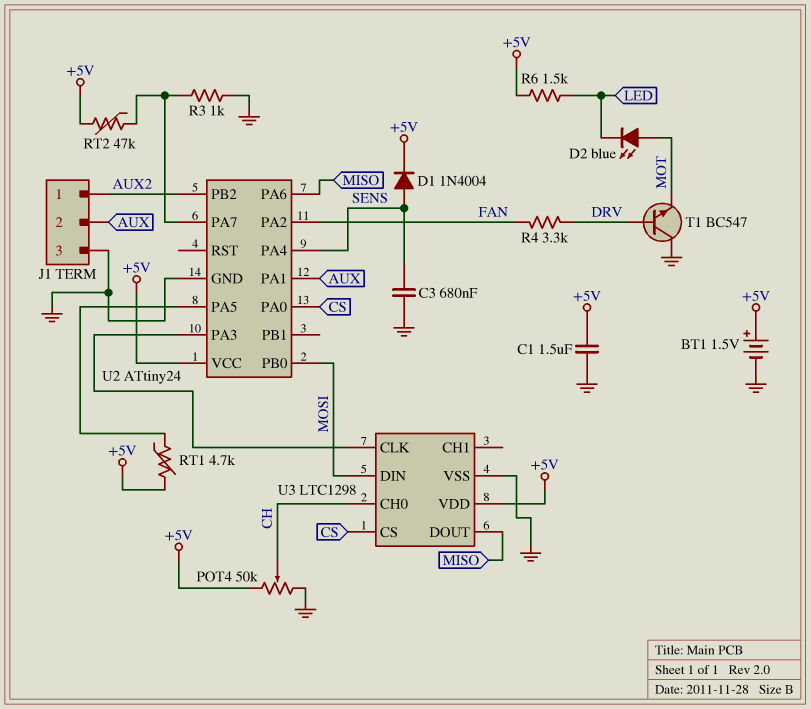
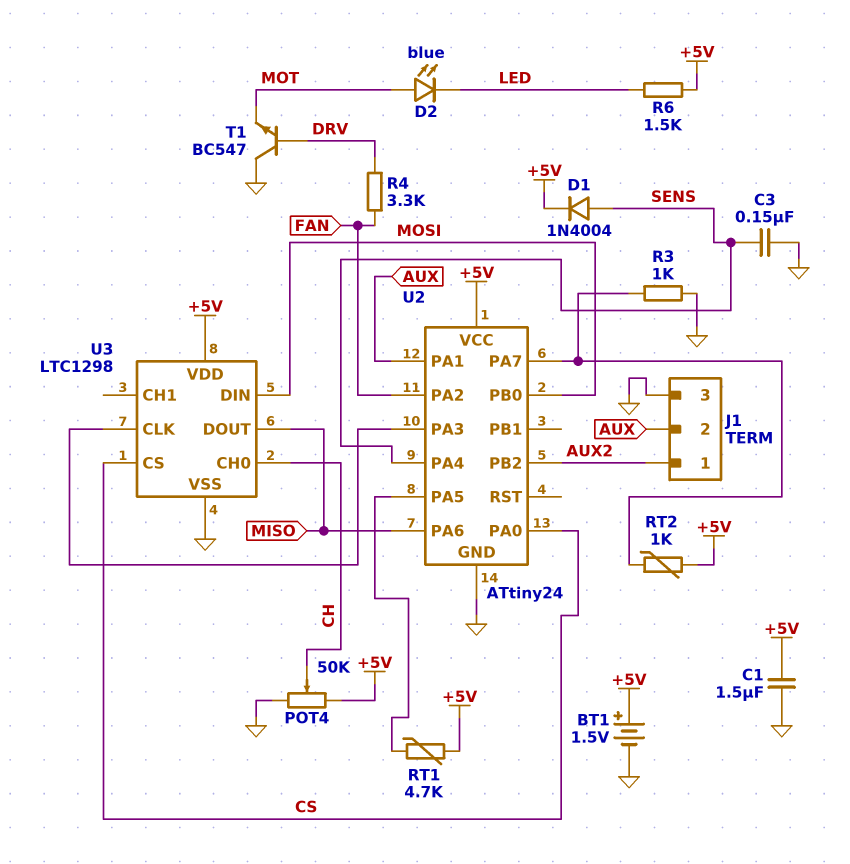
C3: 680nF (GND, SENS) -> 150nF (GND, SENS)
RT2: 47k (+5V, U2/PA7) -> 1k (+5V, U2/PA7)

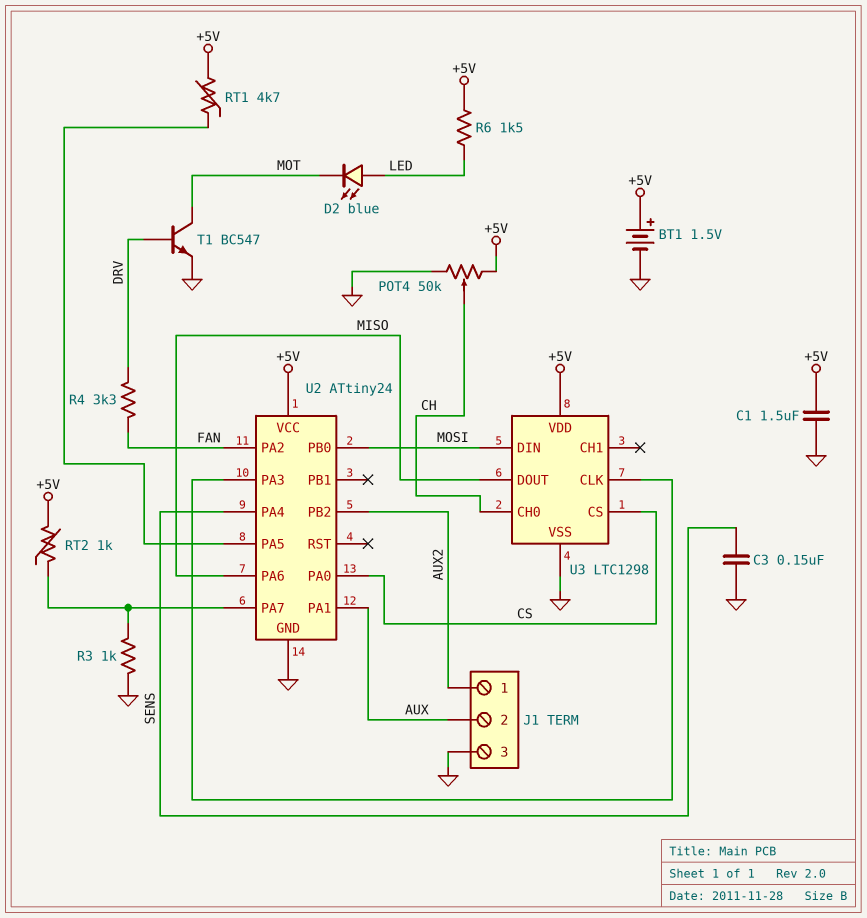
D1: diode 1N4004 (A SENS, K +5V) -> none
D2: LED blue (A MOT, K LED) -> LED blue (A LED, K MOT)
T1: NPN BC547 (B DRV, C GND, E MOT) -> NPN BC547 (B DRV, C MOT, E GND)

